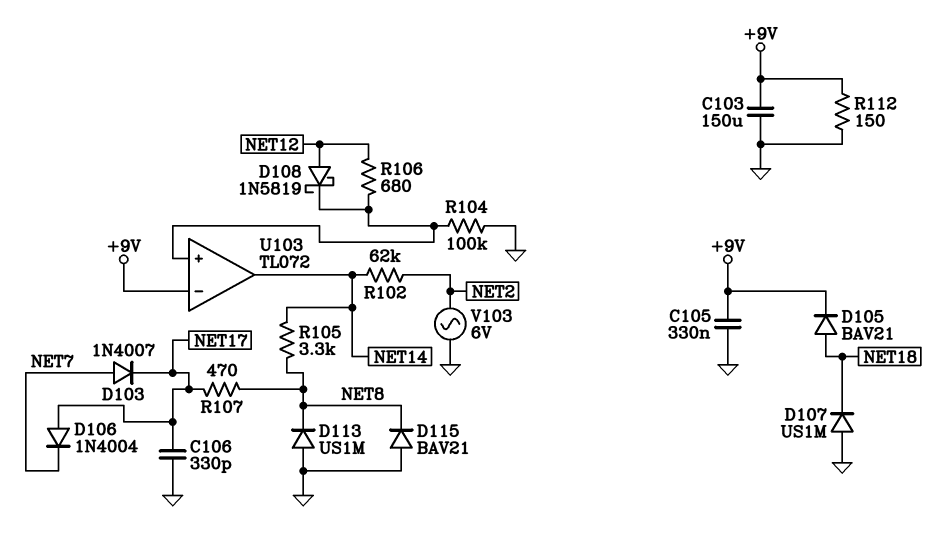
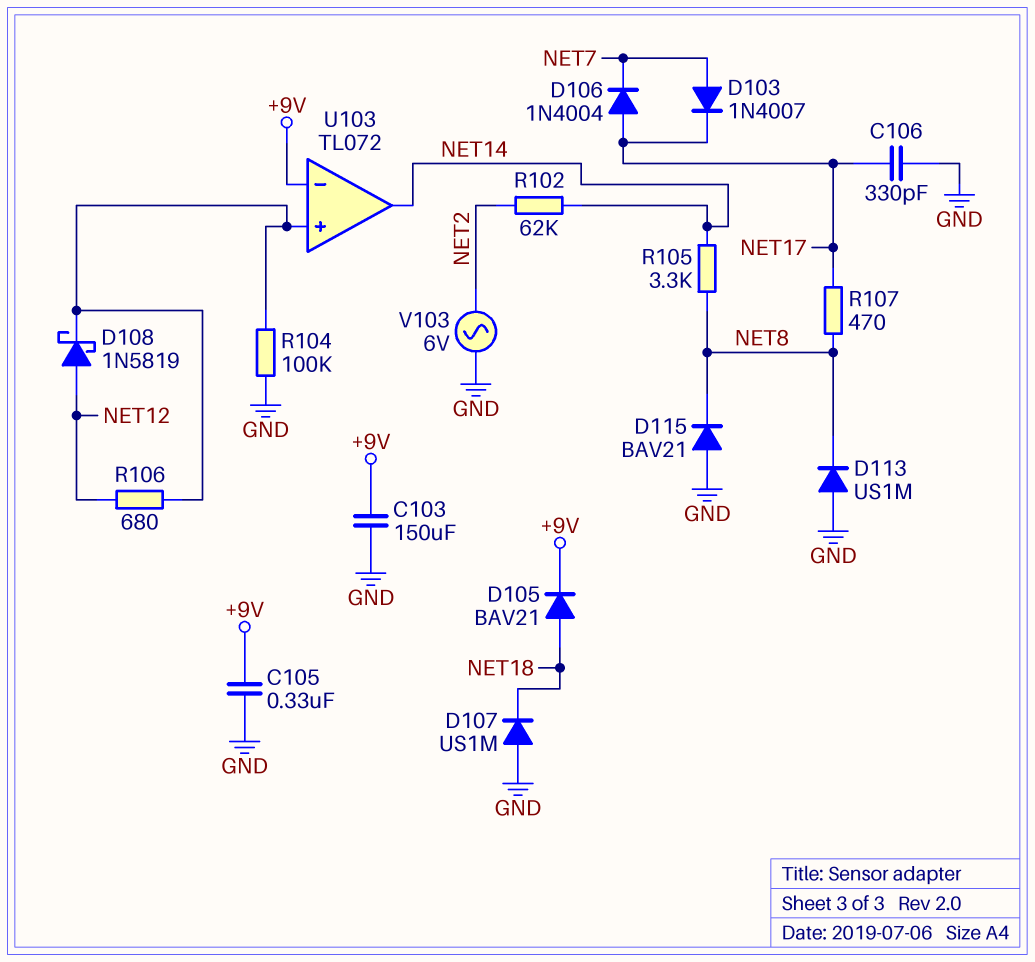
R112: 150 (+9V, GND) -> none

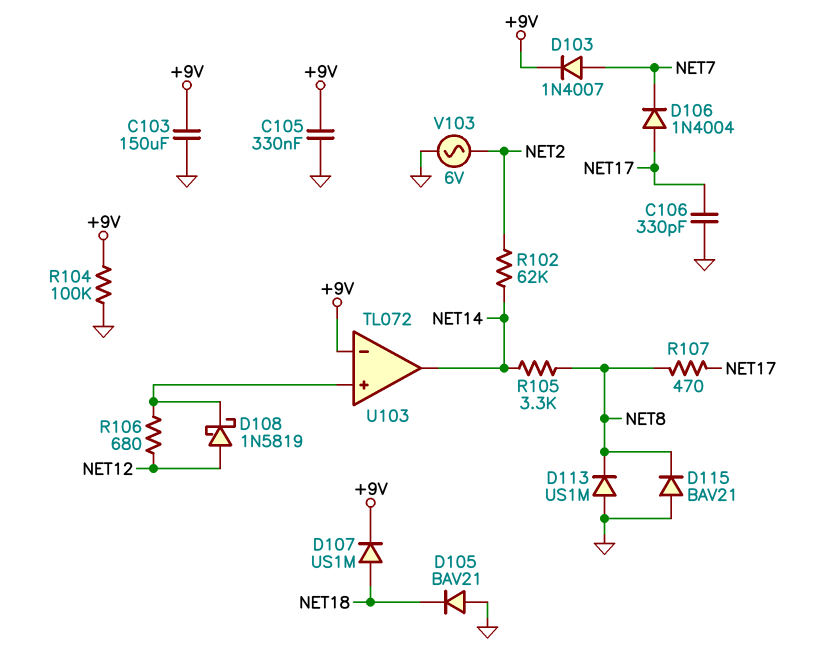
D103: diode 1N4007 (A NET7, K NET17) -> diode 1N4007 (A NET7, K +9V)
D105: diode BAV21 (A NET18, K +9V) -> diode BAV21 (A GND, K NET18)
D107: diode US1M (A GND, K NET18) -> diode US1M (A NET18, K +9V)
R104: 100k (GND, U103/in+) -> 100k (+9V, GND)

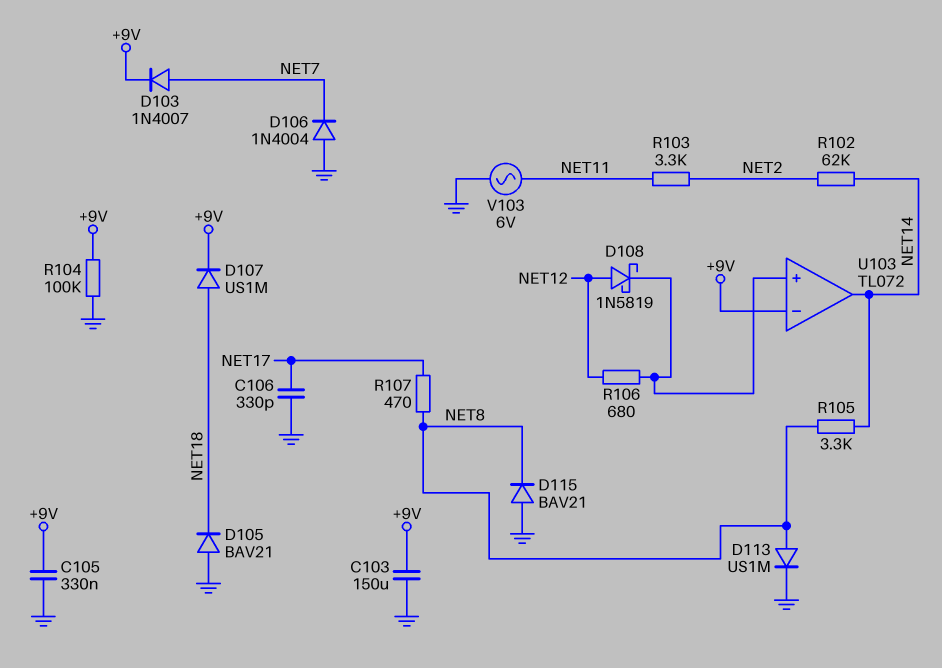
D106: diode 1N4004 (A NET17, K NET7) -> diode 1N4004 (A GND, K NET7)
D113: diode US1M (A GND, K NET8) -> diode US1M (A NET8, K GND)
R103: none -> 3.3k (NET2, NET11)
V103: AC 6V (GND, NET2) -> AC 6V (GND, NET11)

